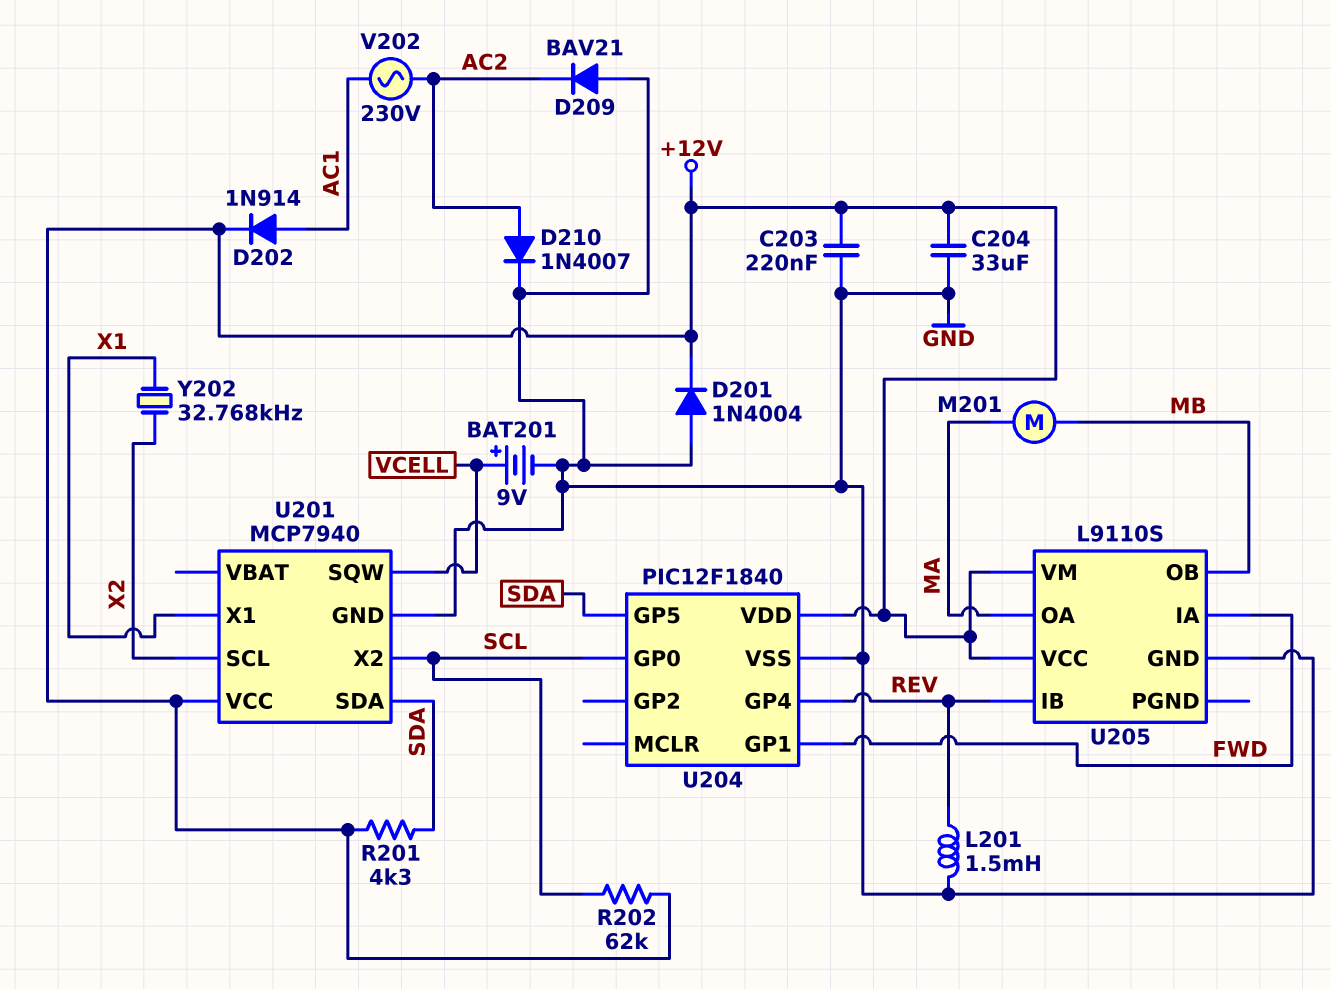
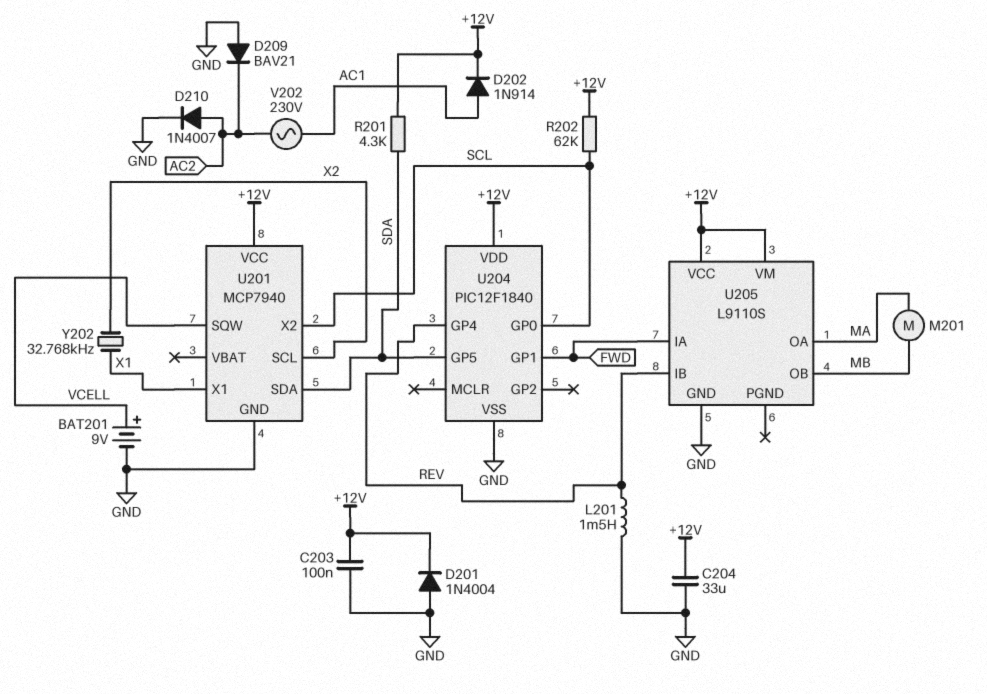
C203: 220nF (+12V, GND) -> 100nF (+12V, GND)

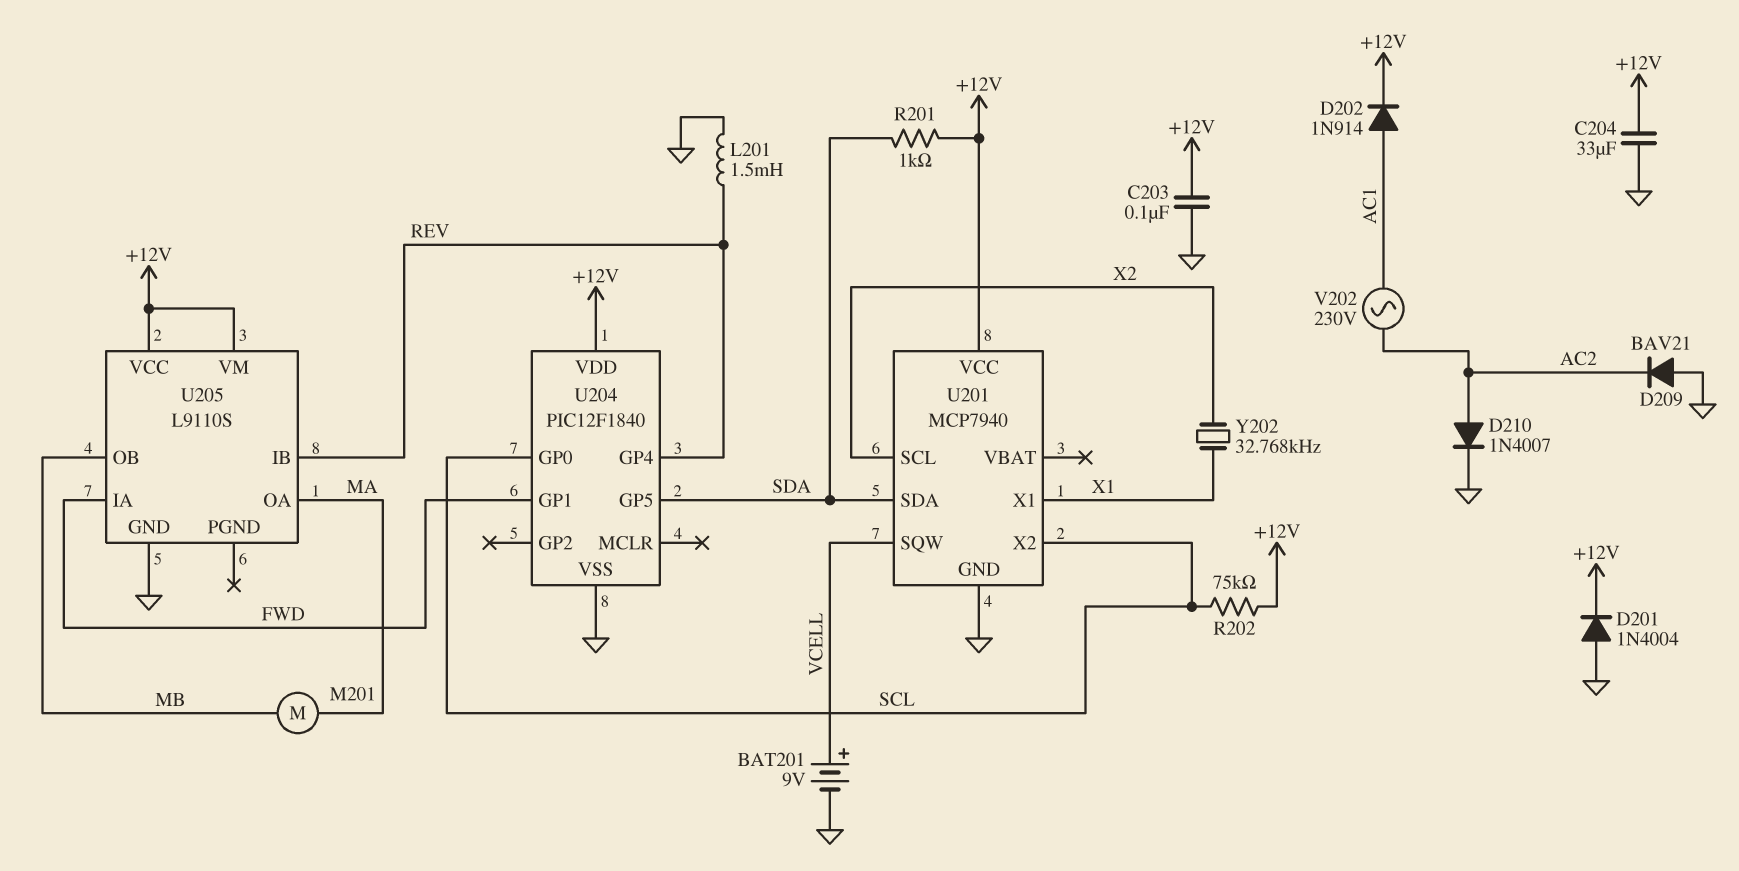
R201: 4.3k (+12V, SDA) -> 1k (+12V, SDA)
R202: 62k (+12V, SCL) -> 75k (+12V, SCL)

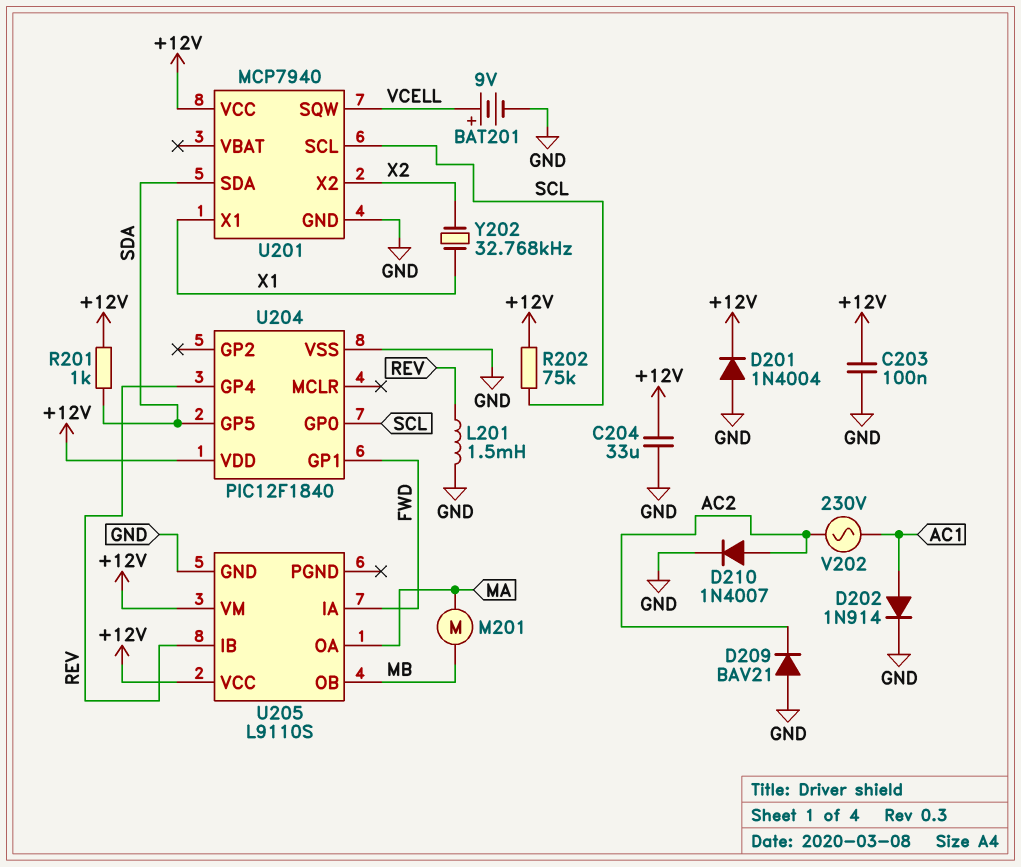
D202: diode 1N914 (A AC1, K +12V) -> diode 1N914 (A AC1, K GND)
U201 pin SCL: X2 -> SCL
U201 pin X2: SCL -> X2

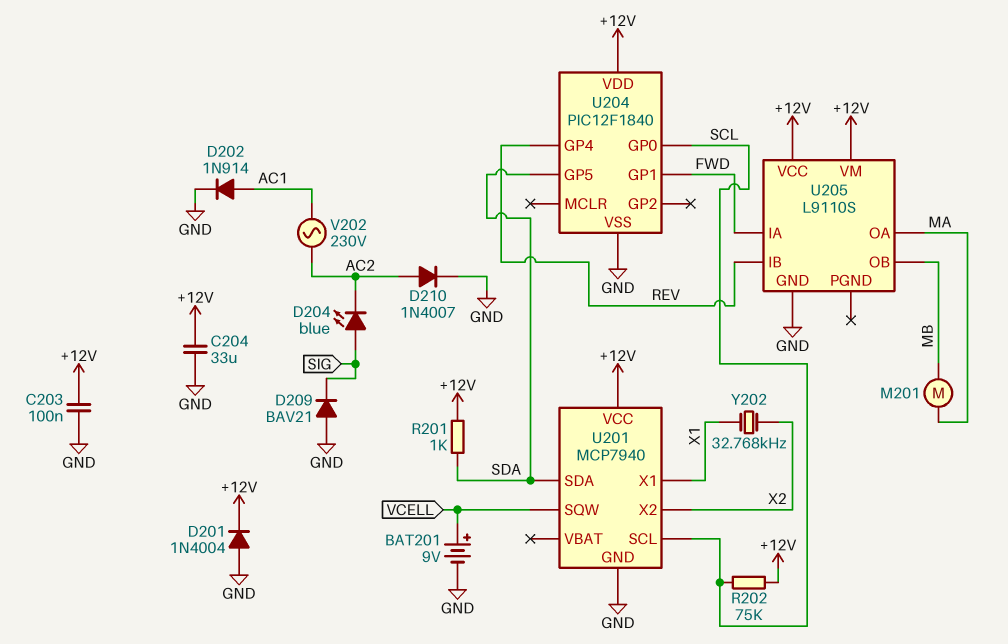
D204: none -> LED blue (A SIG, K AC2)
D209: diode BAV21 (A GND, K AC2) -> diode BAV21 (A GND, K SIG)
L201: 1.5mH (GND, REV) -> none

